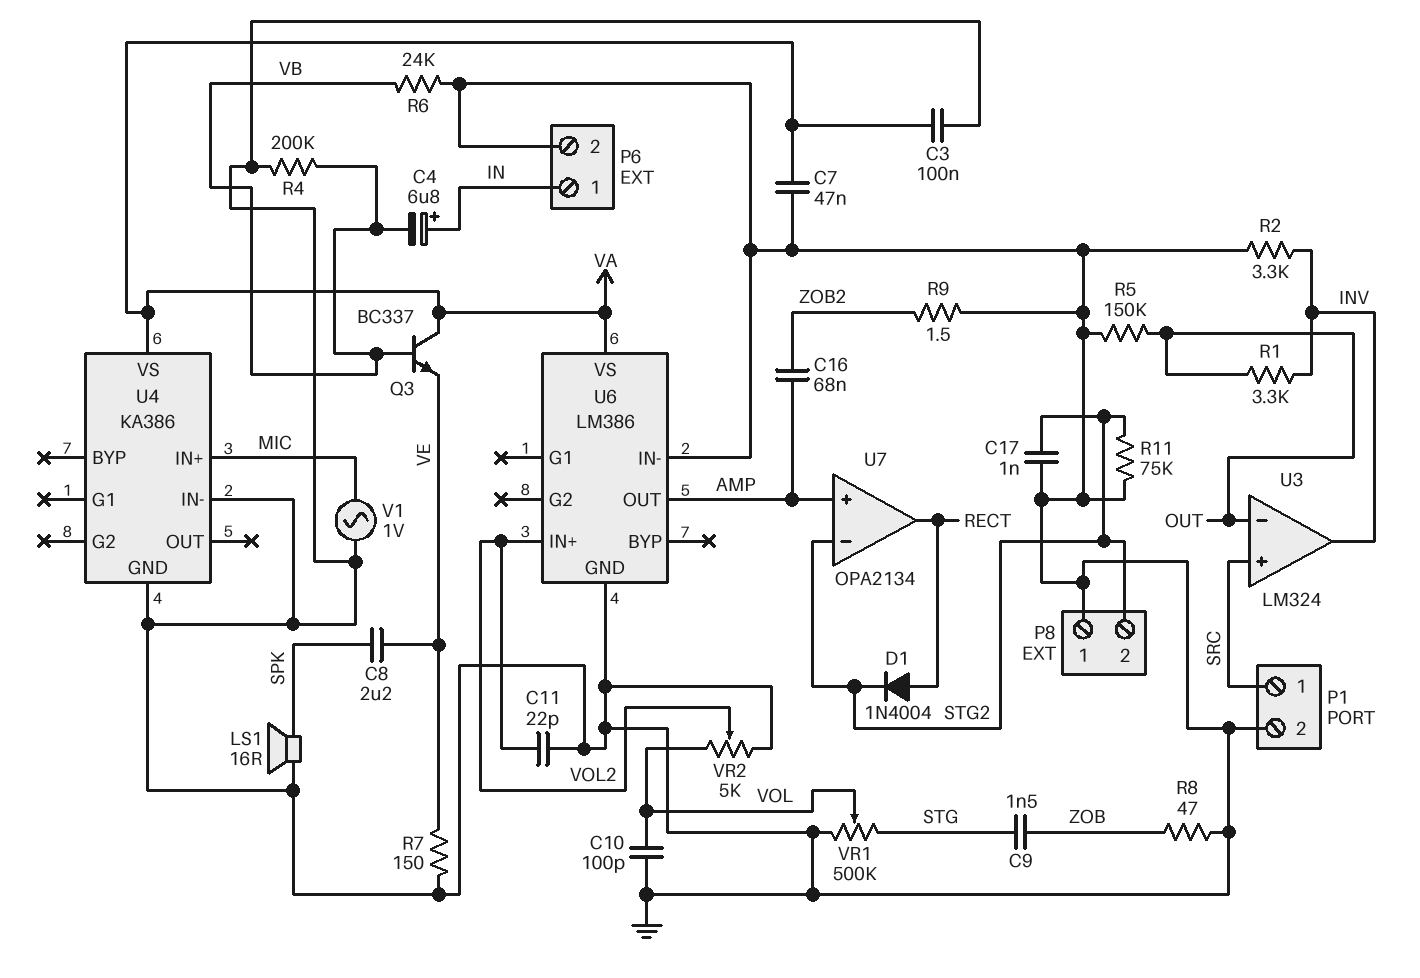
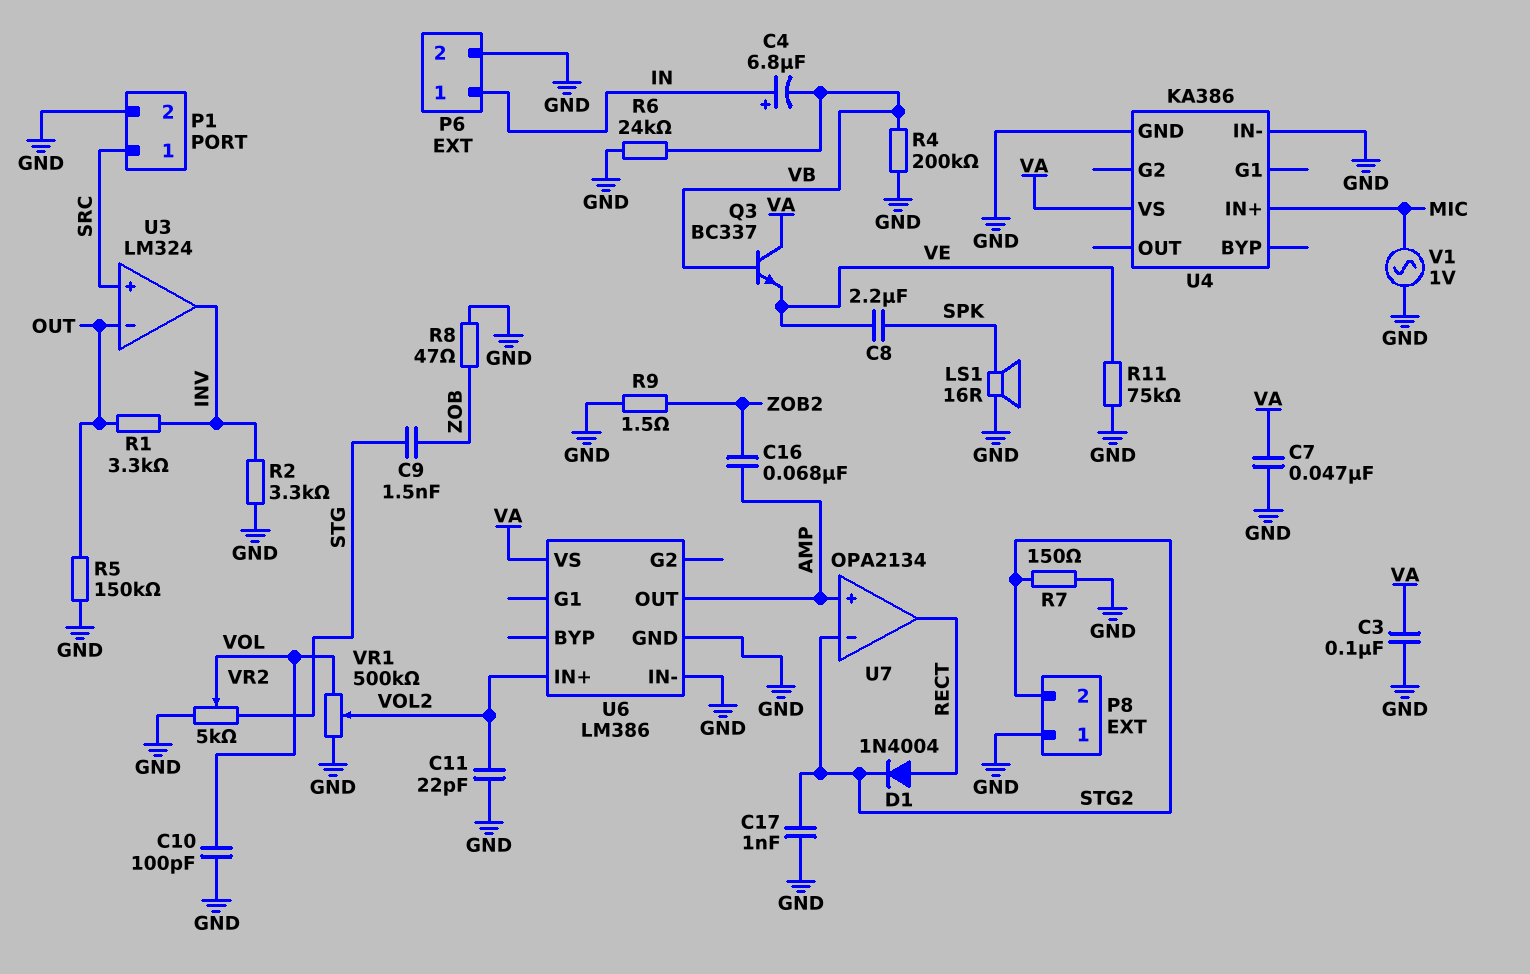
R7: 150 (GND, VE) -> 150 (GND, STG2)
R11: 75k (GND, STG2) -> 75k (GND, VE)
VR1: 500k (GND, STG, wiper VOL) -> 500k (GND, VOL, wiper VOL2)
VR2: 5k (GND, VOL, wiper VOL2) -> 5k (GND, STG, wiper VOL)

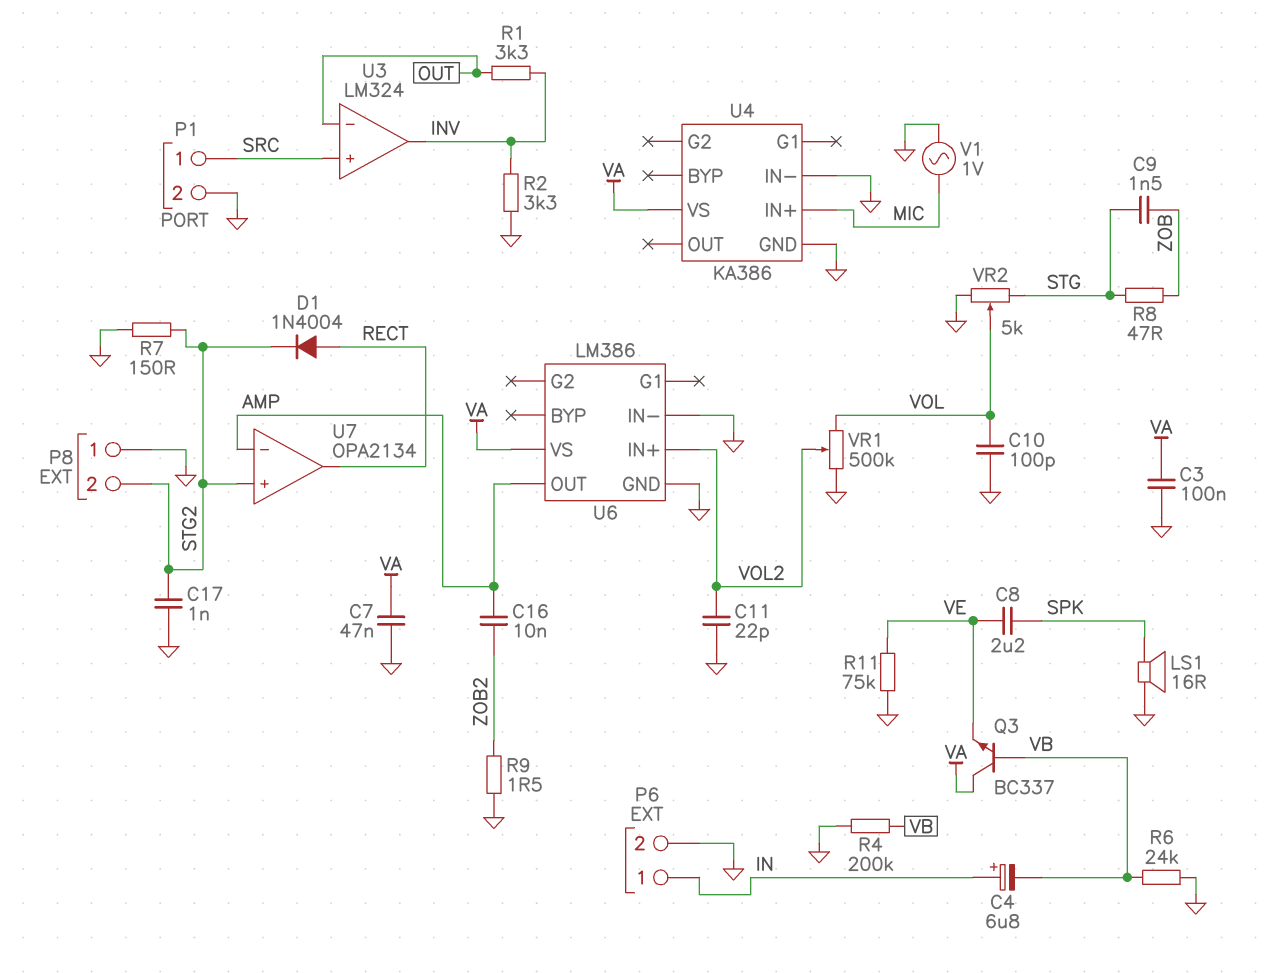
C16: 68nF (AMP, ZOB2) -> 10nF (AMP, ZOB2)
R5: 150k (GND, OUT) -> none
R8: 47 (GND, ZOB) -> 47 (STG, ZOB)
U7 pin in+: AMP -> STG2
U7 pin in-: STG2 -> AMP

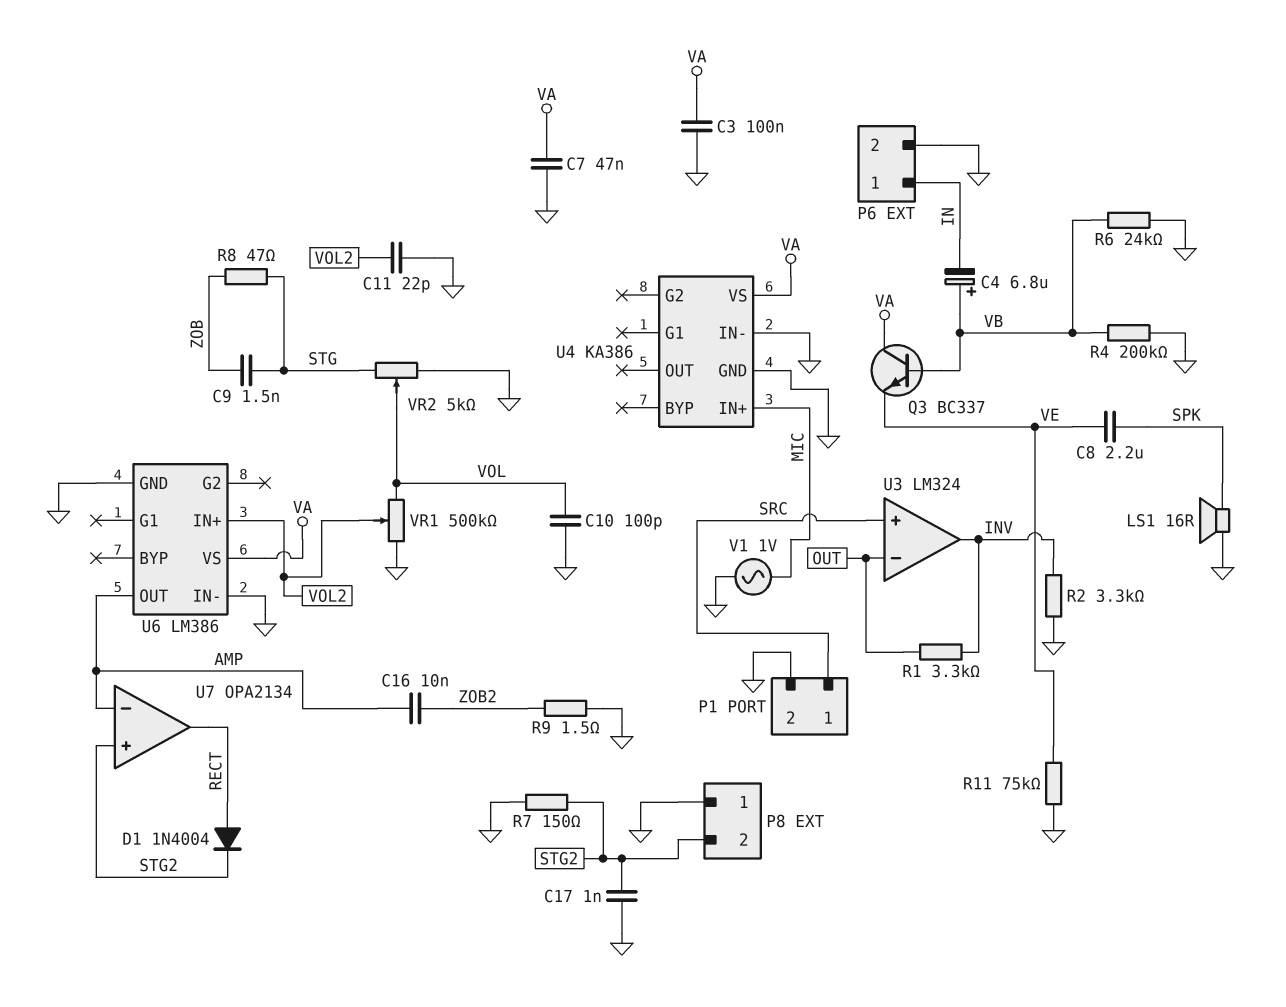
C4: 6.8uF (plus IN, minus VB) -> 6.8uF (plus VB, minus IN)

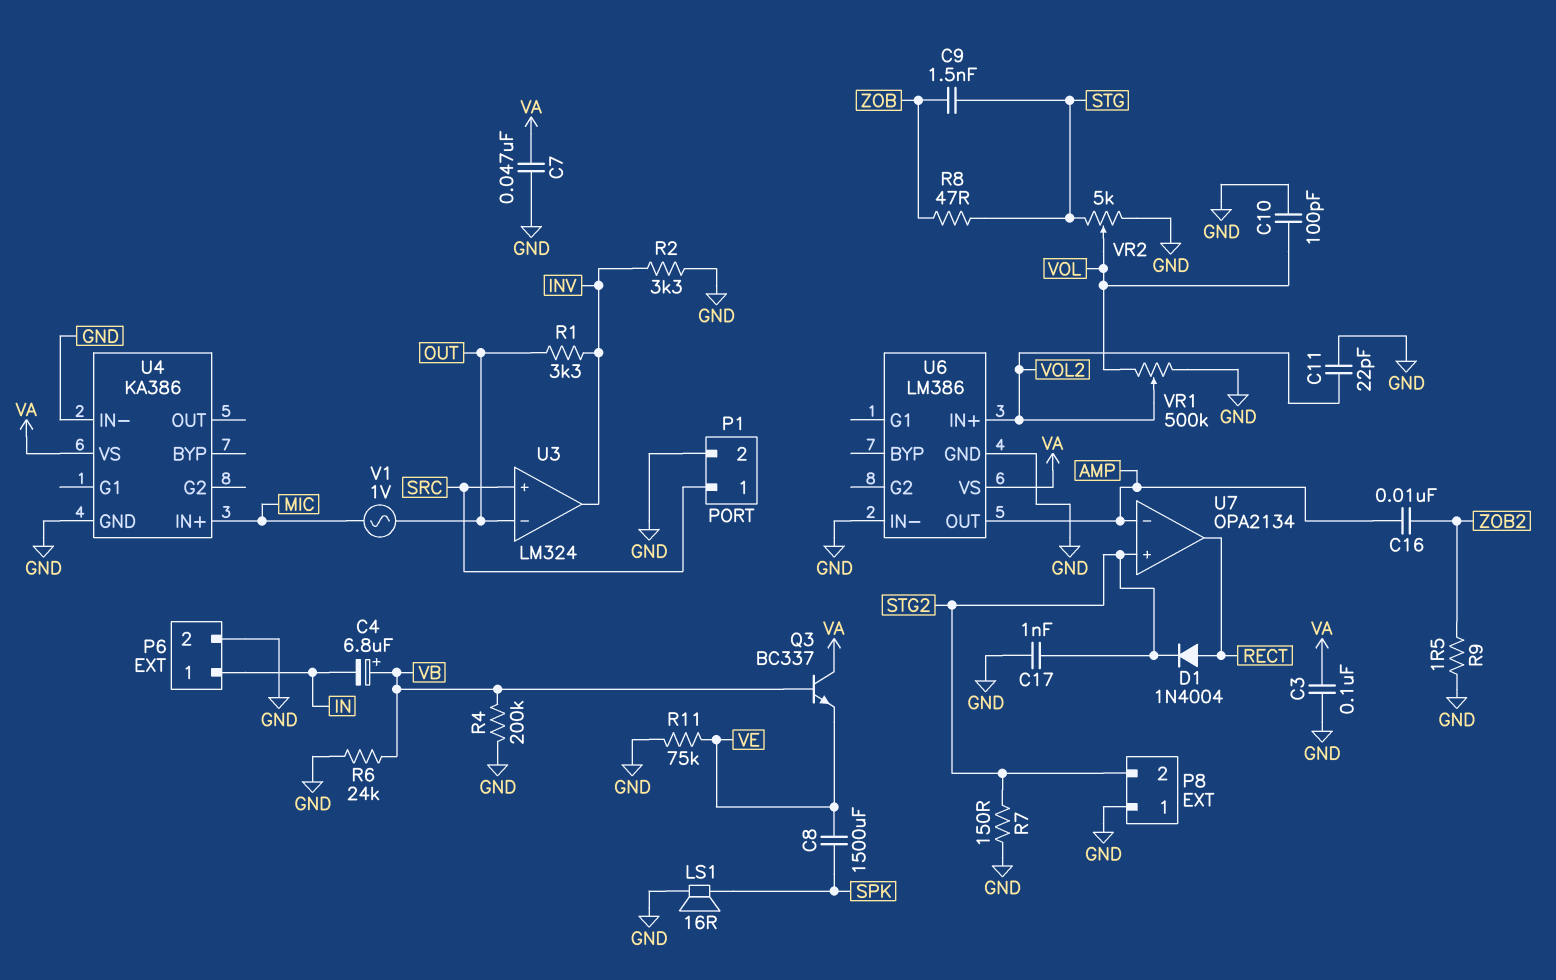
C8: 2.2uF (SPK, VE) -> 1500uF (SPK, VE)
V1: AC 1V (GND, MIC) -> AC 1V (MIC, OUT)

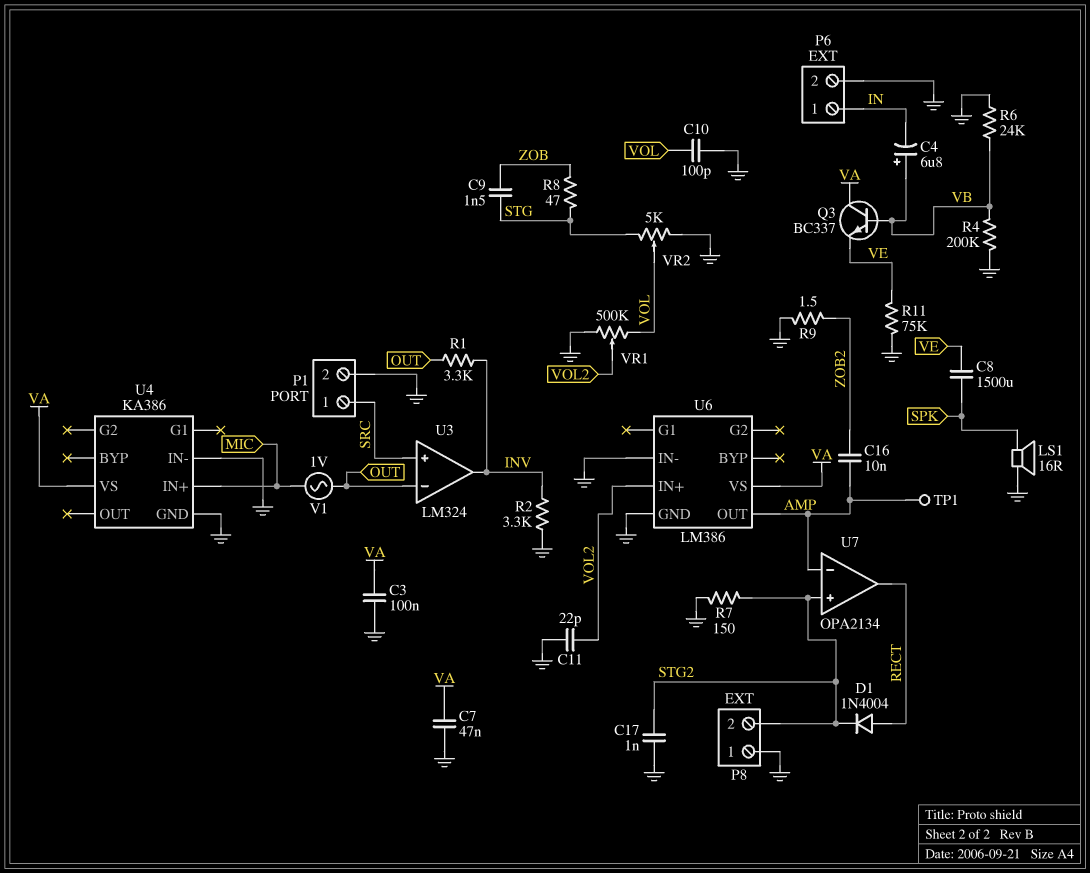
TP1: none -> test point (AMP)

